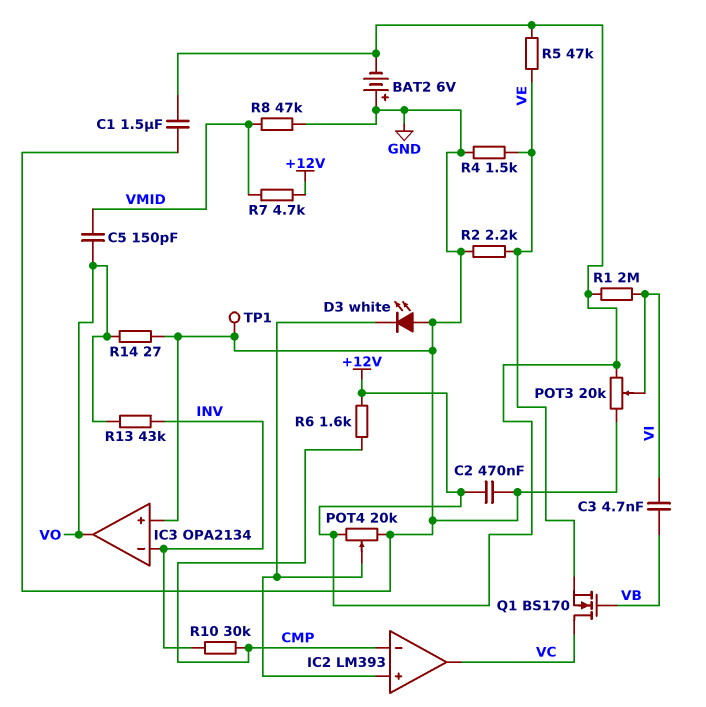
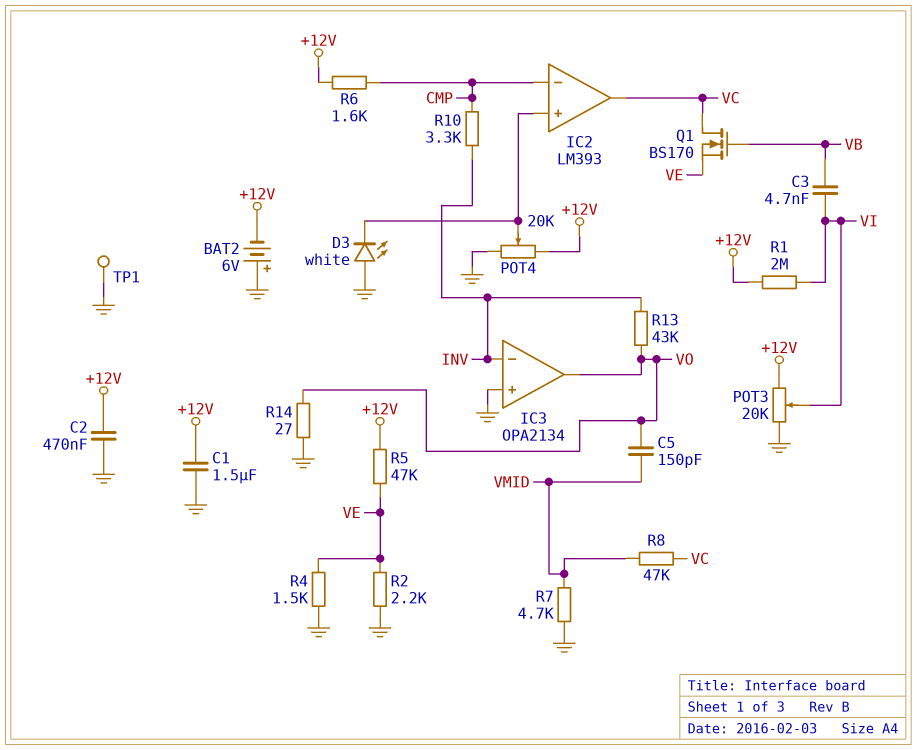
R7: 4.7k (+12V, VMID) -> 4.7k (GND, VMID)
R8: 47k (GND, VMID) -> 47k (VC, VMID)
R10: 30k (CMP, INV) -> 3.3k (CMP, INV)

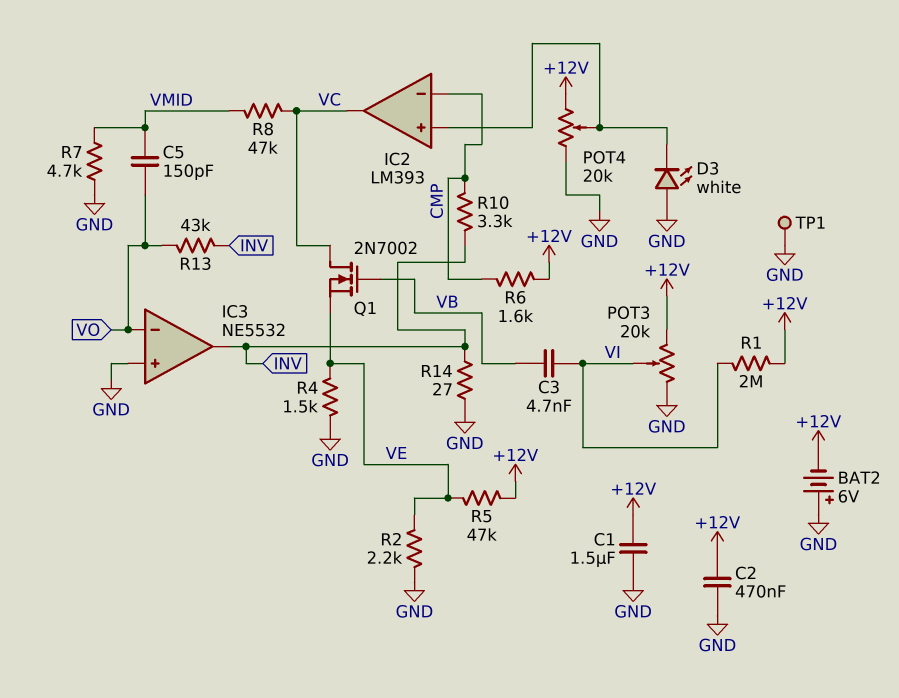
IC3: OPA2134 -> NE5532
IC3 pin in-: INV -> VO
IC3 pin out: VO -> INV
Q1: NMOS BS170 (G VB, D VC, S VE) -> NMOS 2N7002 (G VB, D VC, S VE)
R14: 27 (GND, VO) -> 27 (GND, INV)

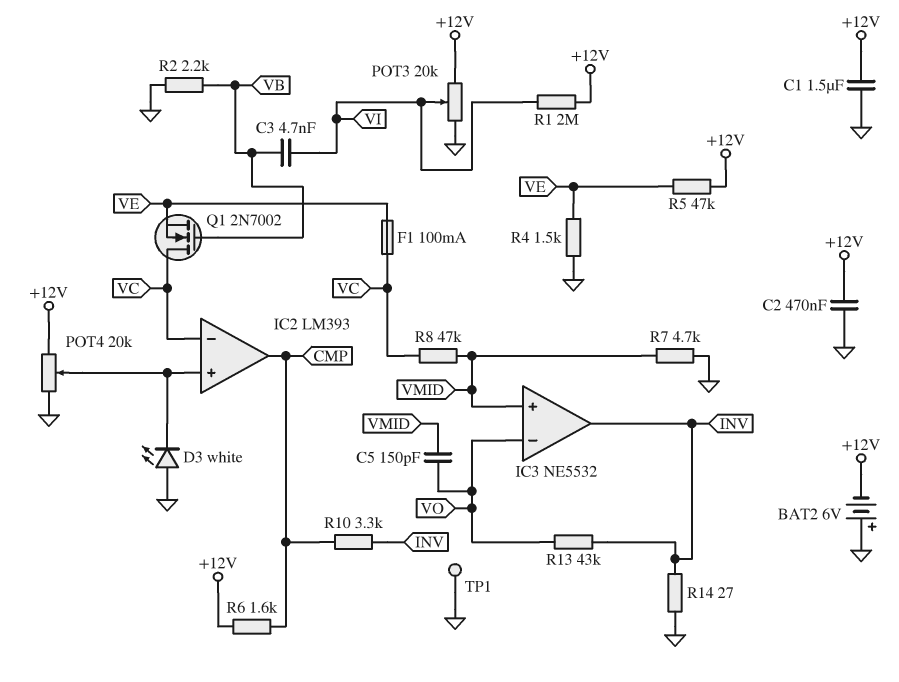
F1: none -> 100mA (VC, VE)
IC2 pin in-: CMP -> VC
IC2 pin out: VC -> CMP
IC3 pin in+: GND -> VMID
R2: 2.2k (GND, VE) -> 2.2k (GND, VB)

